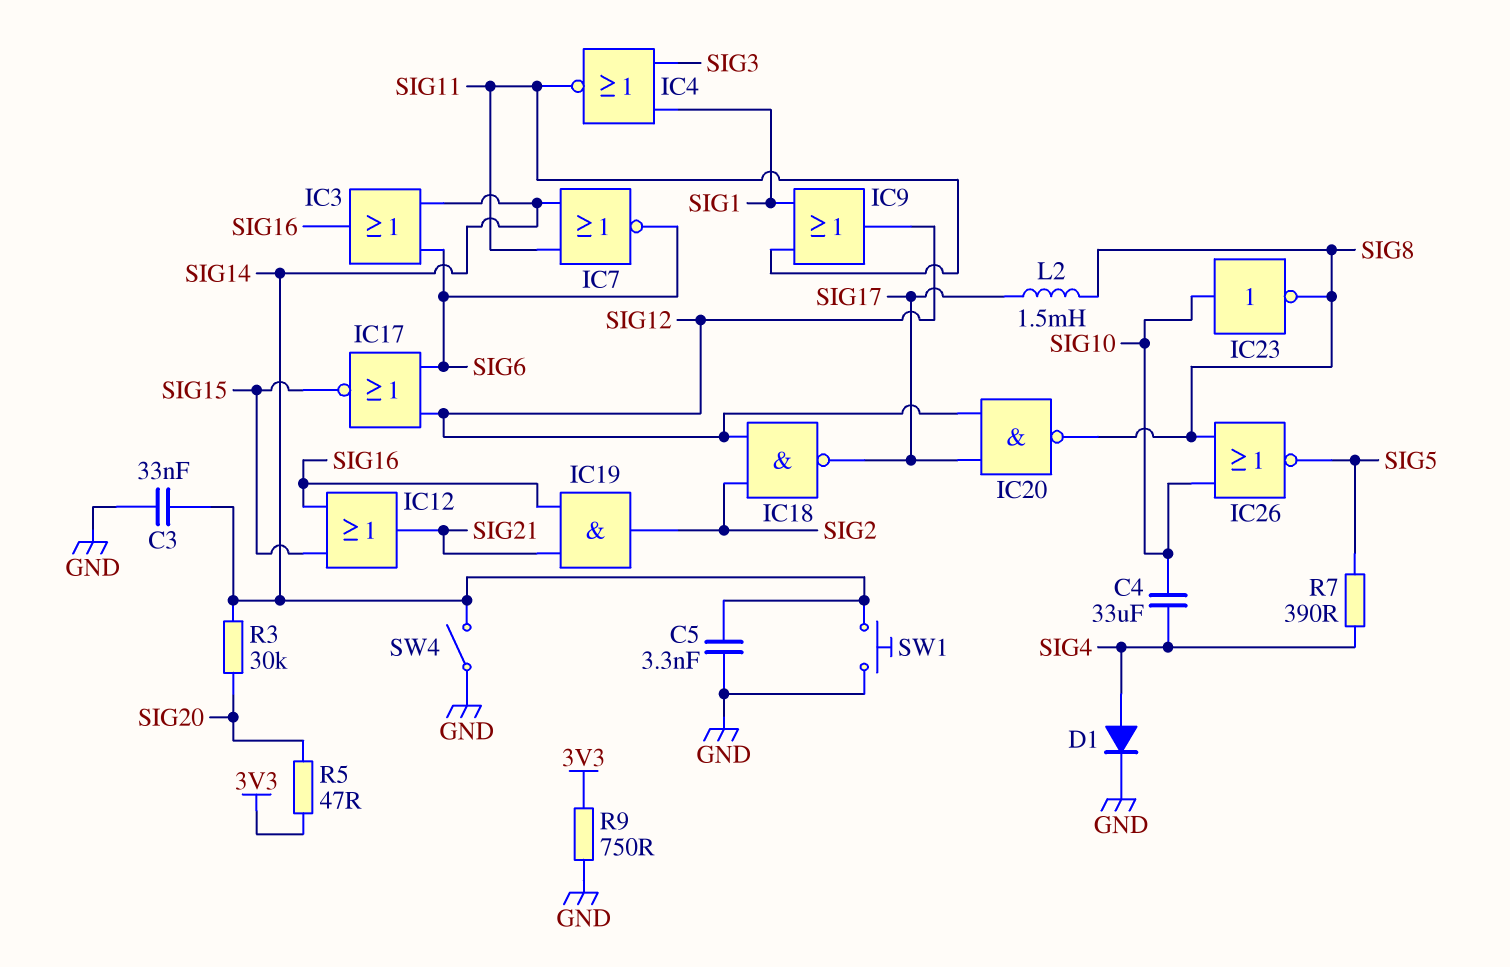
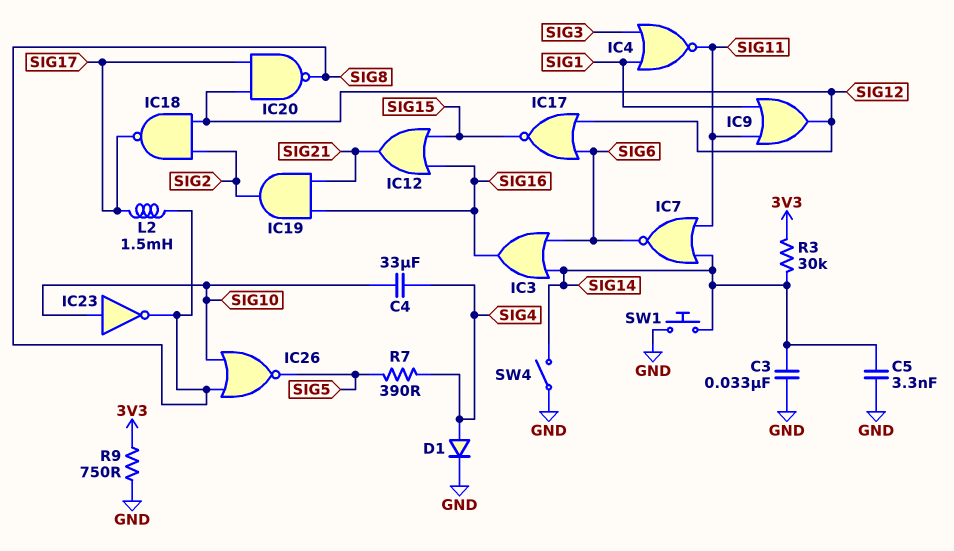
R3: 30k (SIG14, SIG20) -> 30k (3V3, SIG14)
R5: 47 (3V3, SIG20) -> none

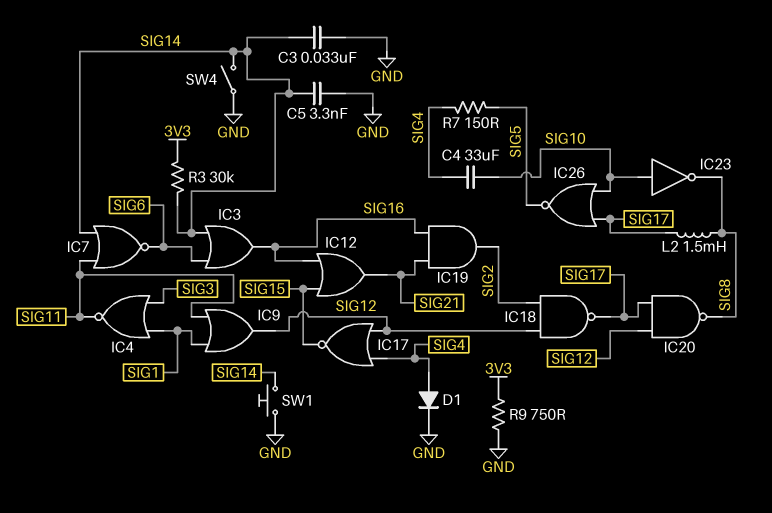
IC17: NOR (in SIG6, in SIG12, out SIG15) -> NOR (in SIG4, in SIG12, out SIG15)
IC26: NOR (in SIG8, in SIG10, out SIG5) -> NOR (in SIG10, in SIG17, out SIG5)
R7: 390 (SIG4, SIG5) -> 150 (SIG4, SIG5)

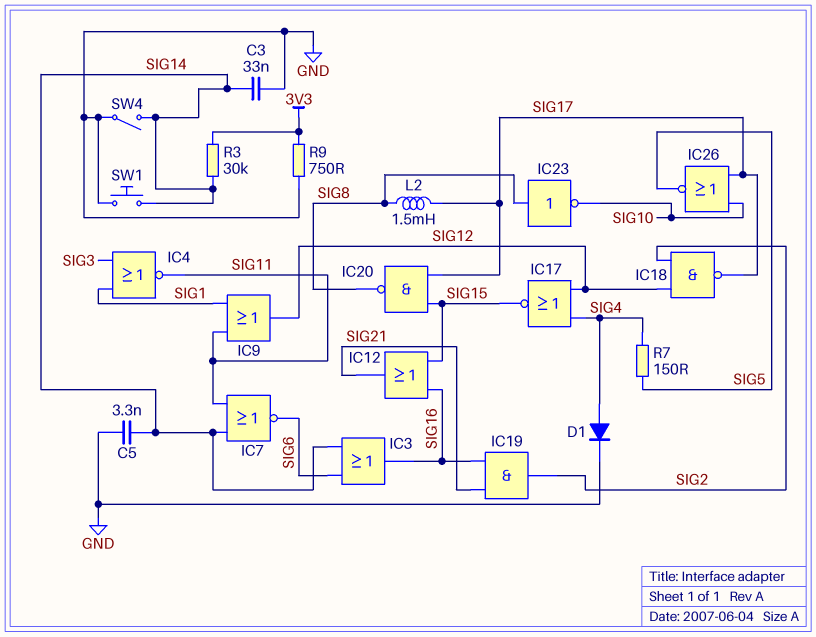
C4: 33uF (SIG4, SIG10) -> none
IC20: NAND (in SIG12, in SIG17, out SIG8) -> NAND (in SIG15, in SIG17, out SIG8)
IC23: NOT (in SIG10, out SIG8) -> NOT (in SIG8, out SIG10)

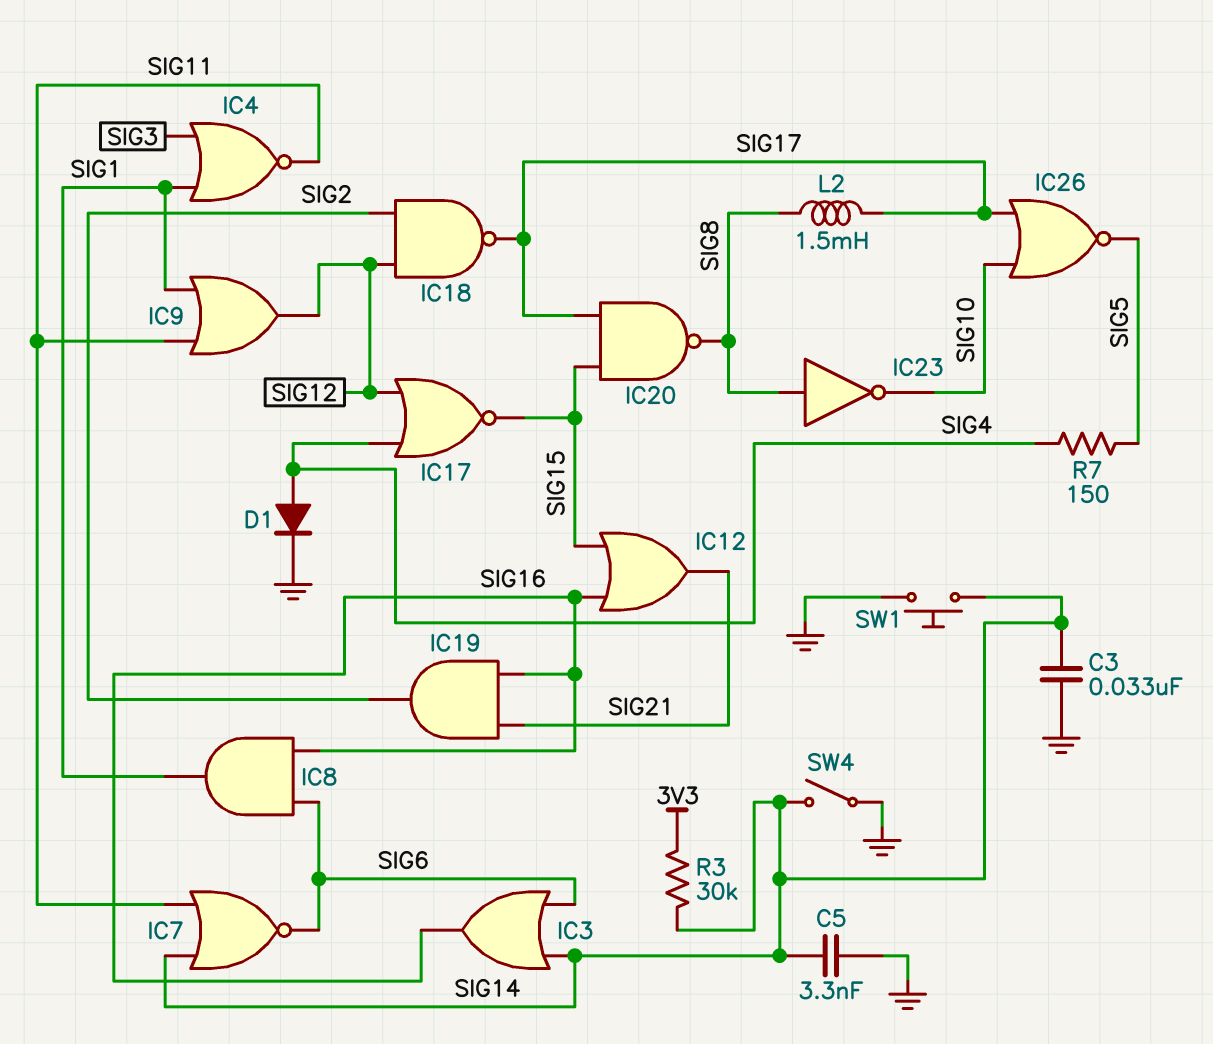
IC8: none -> AND (in SIG6, in SIG16, out SIG1)
R9: 750 (3V3, GND) -> none

